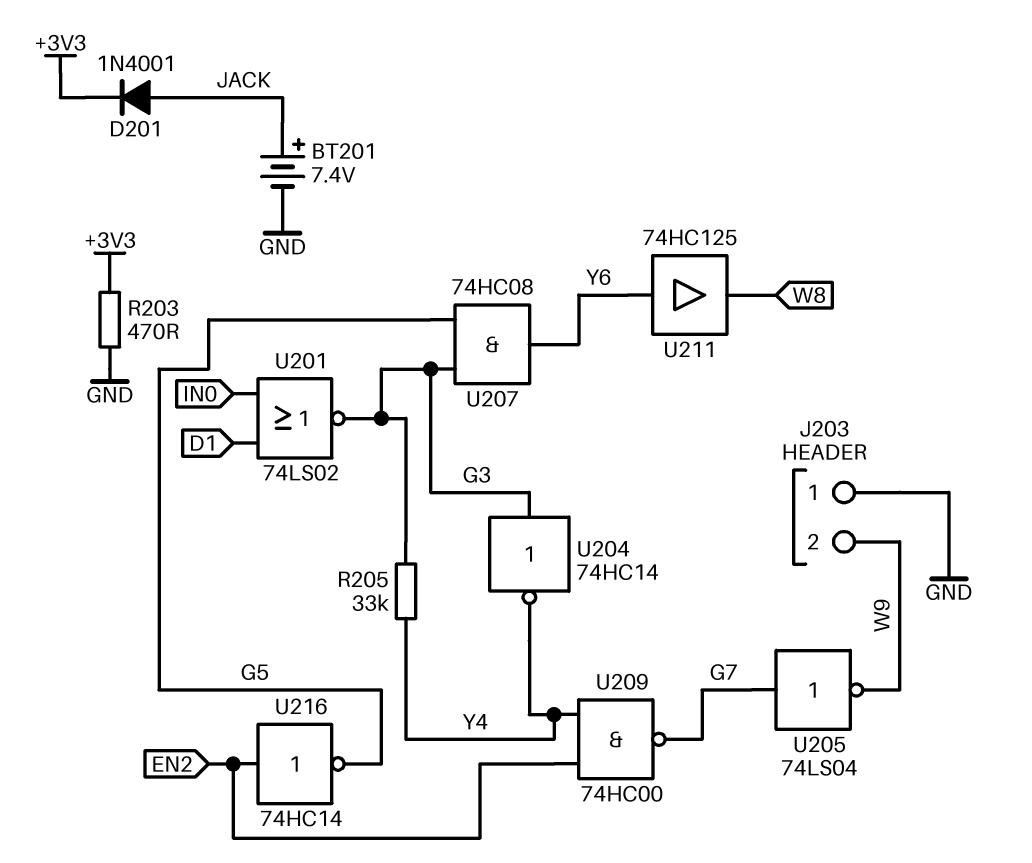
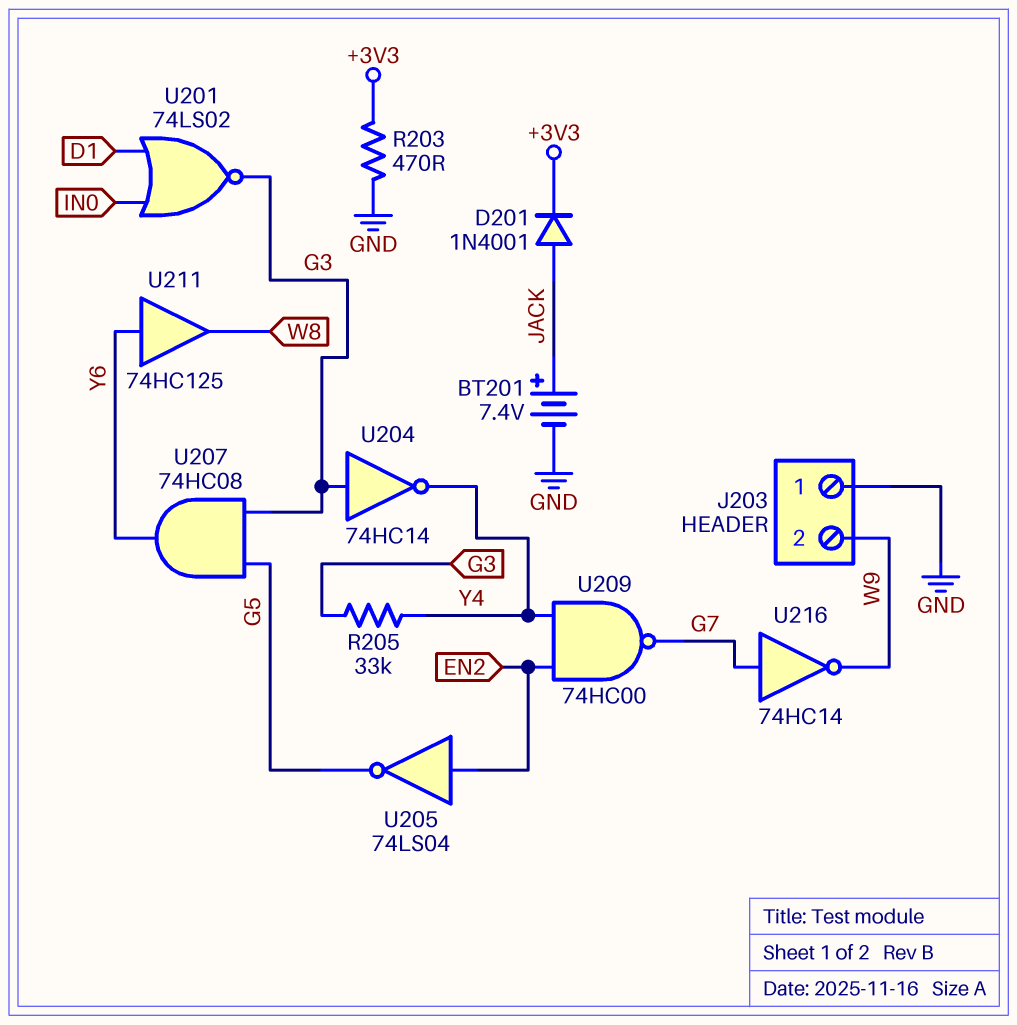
U205: NOT 74LS04 (in G7, out W9) -> NOT 74LS04 (in EN2, out G5)
U216: NOT 74HC14 (in EN2, out G5) -> NOT 74HC14 (in G7, out W9)

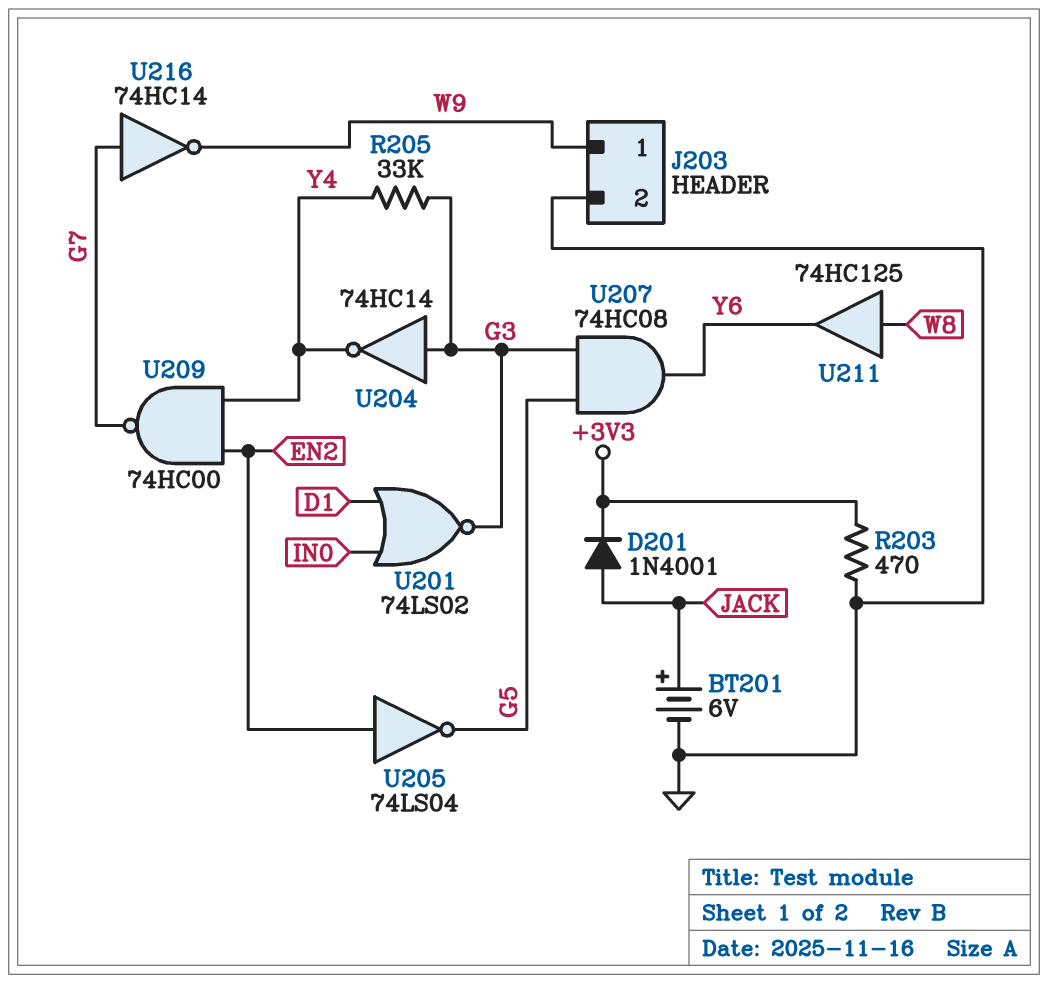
BT201: 7.4V (plus JACK, minus GND) -> 6V (plus JACK, minus GND)
J203 pin 1: GND -> W9
J203 pin 2: W9 -> GND
U211: buffer 74HC125 (in Y6, out W8) -> buffer 74HC125 (in W8, out Y6)

